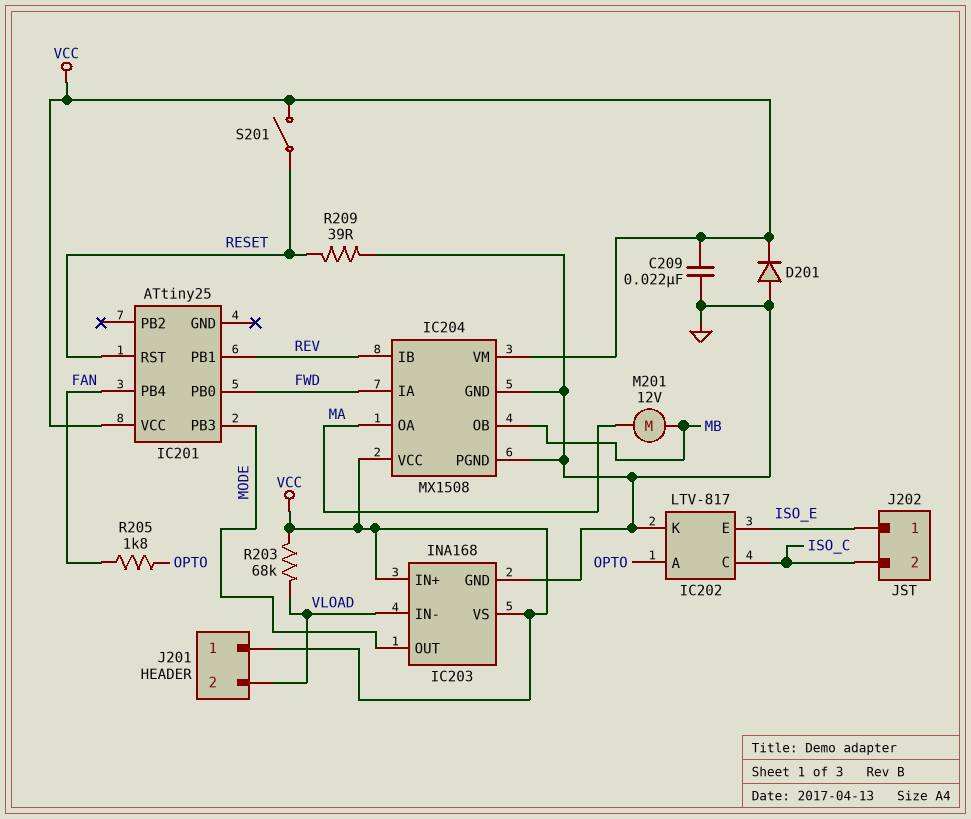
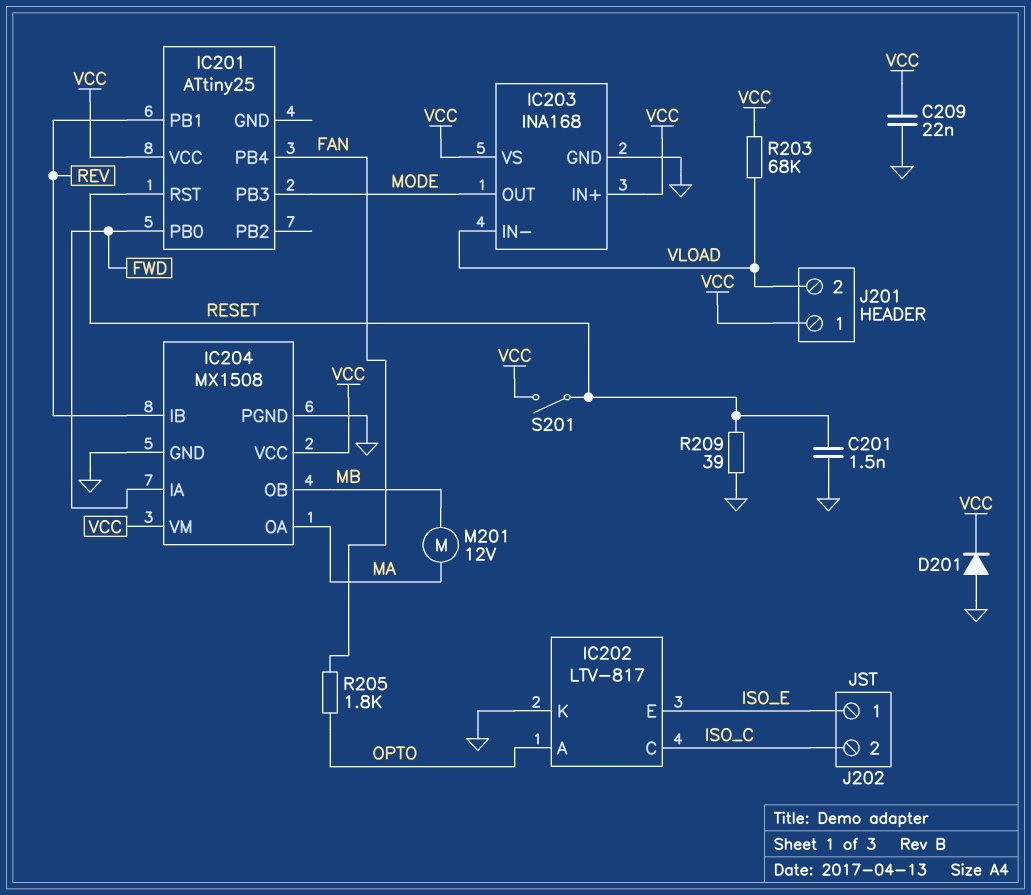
C201: none -> 1.5nF (GND, RESET)

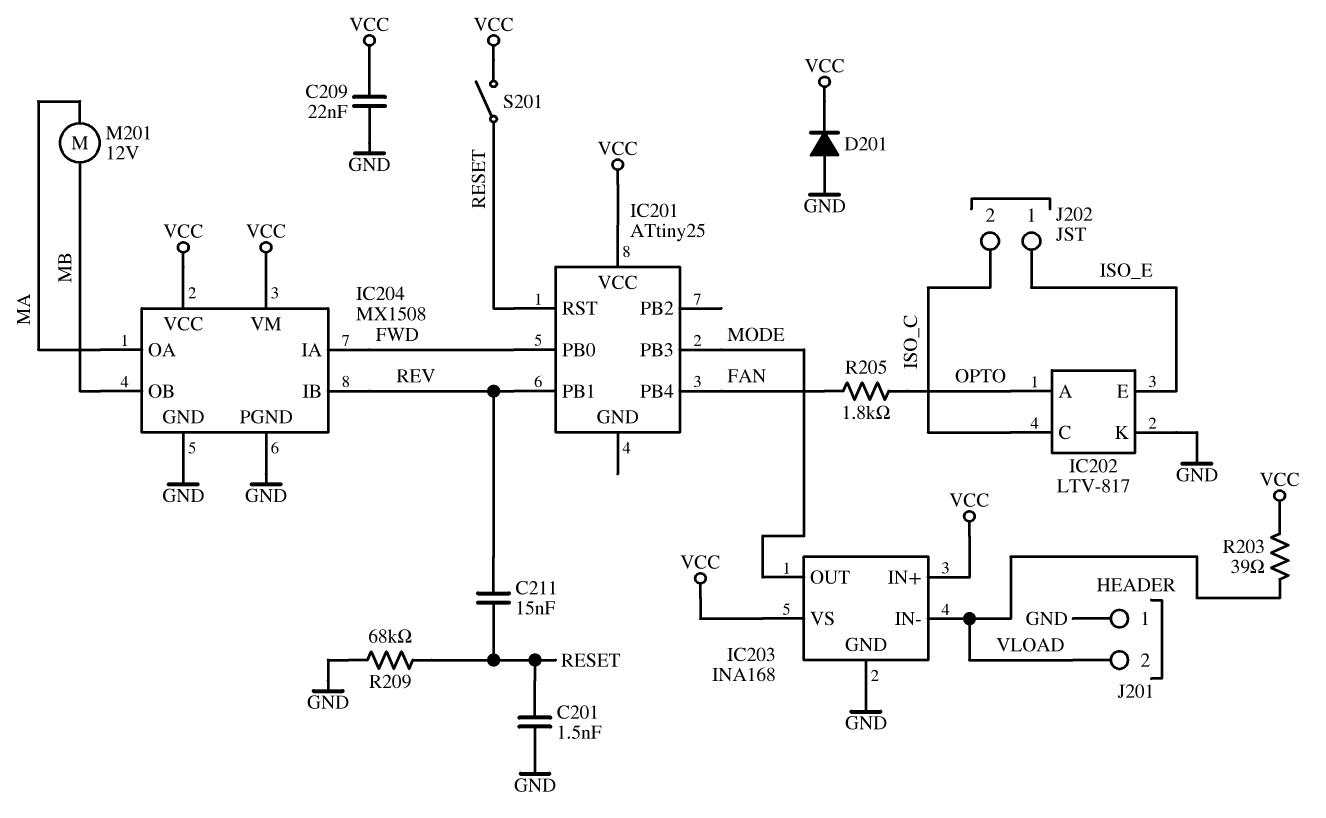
C211: none -> 15nF (RESET, REV)
J201 pin 1: VCC -> GND
R203: 68k (VCC, VLOAD) -> 39 (VCC, VLOAD)
R209: 39 (GND, RESET) -> 68k (GND, RESET)

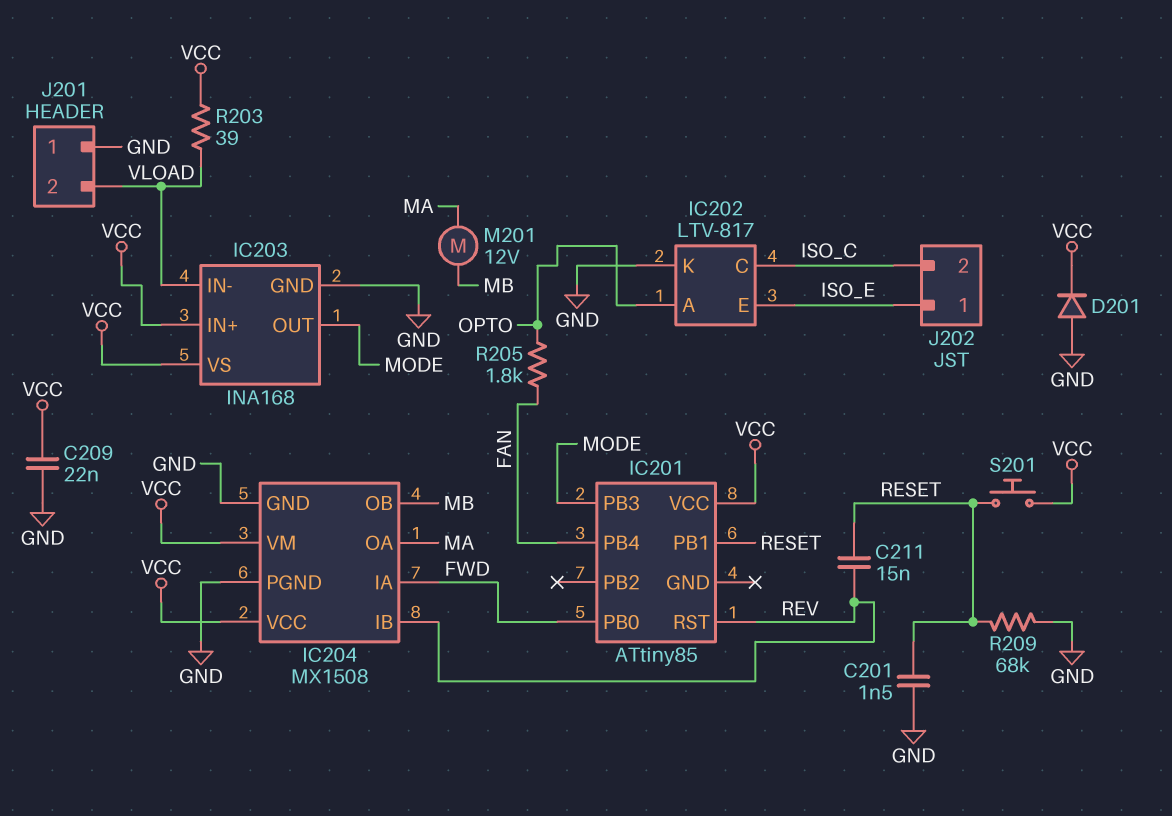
IC201: ATtiny25 -> ATtiny85
IC201 pin PB1: REV -> RESET
IC201 pin RST: RESET -> REV
S201: switch (RESET, VCC) -> button (RESET, VCC)

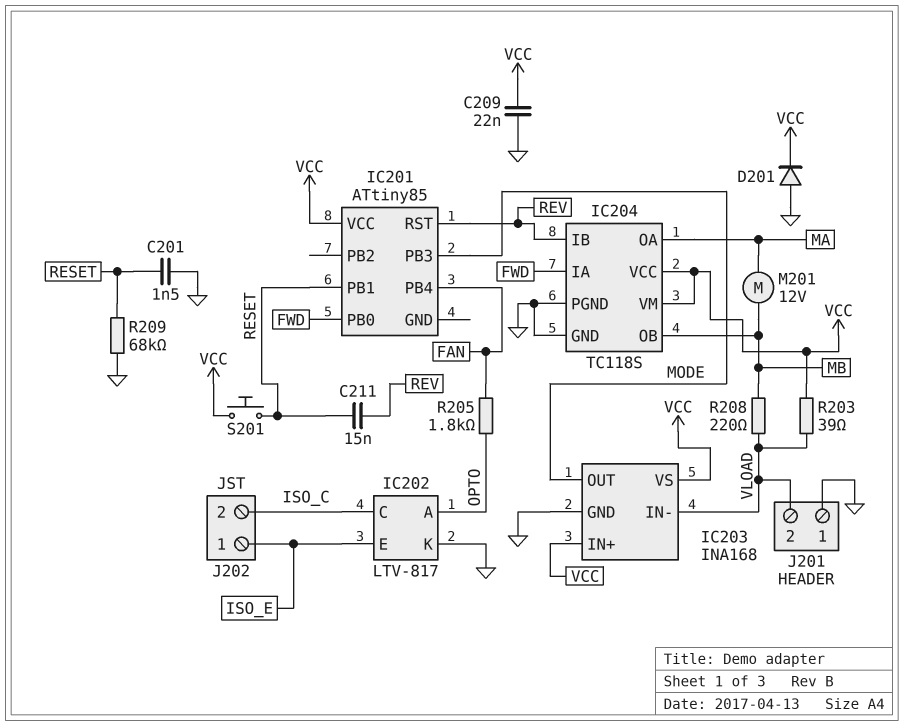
IC204: MX1508 -> TC118S
R208: none -> 220 (MB, VLOAD)

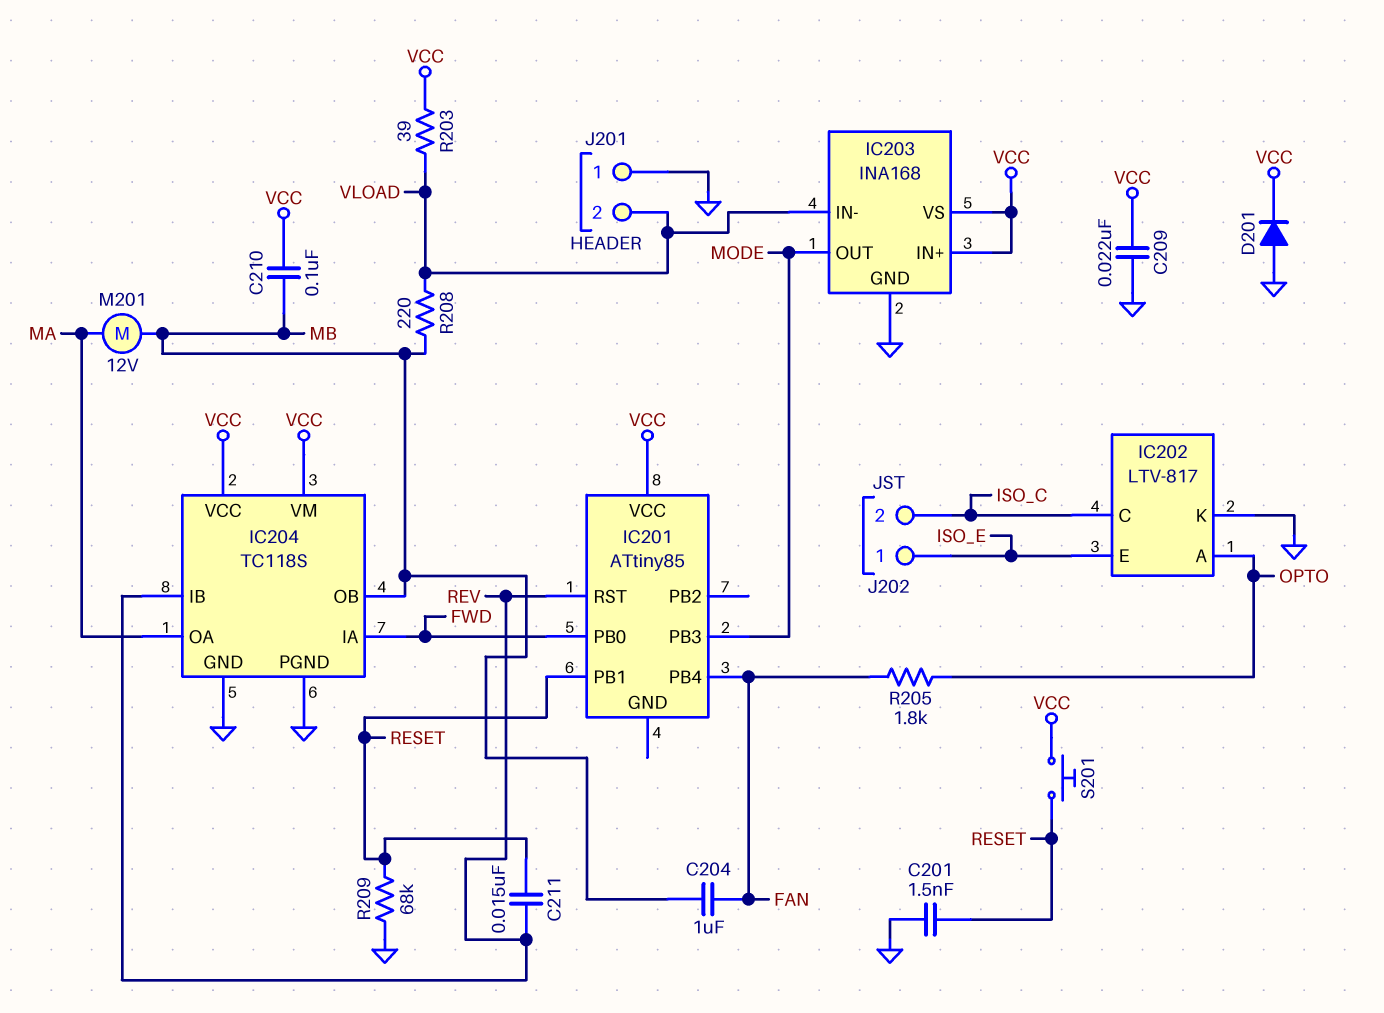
C204: none -> 1uF (FAN, MB)
C210: none -> 100nF (MB, VCC)

